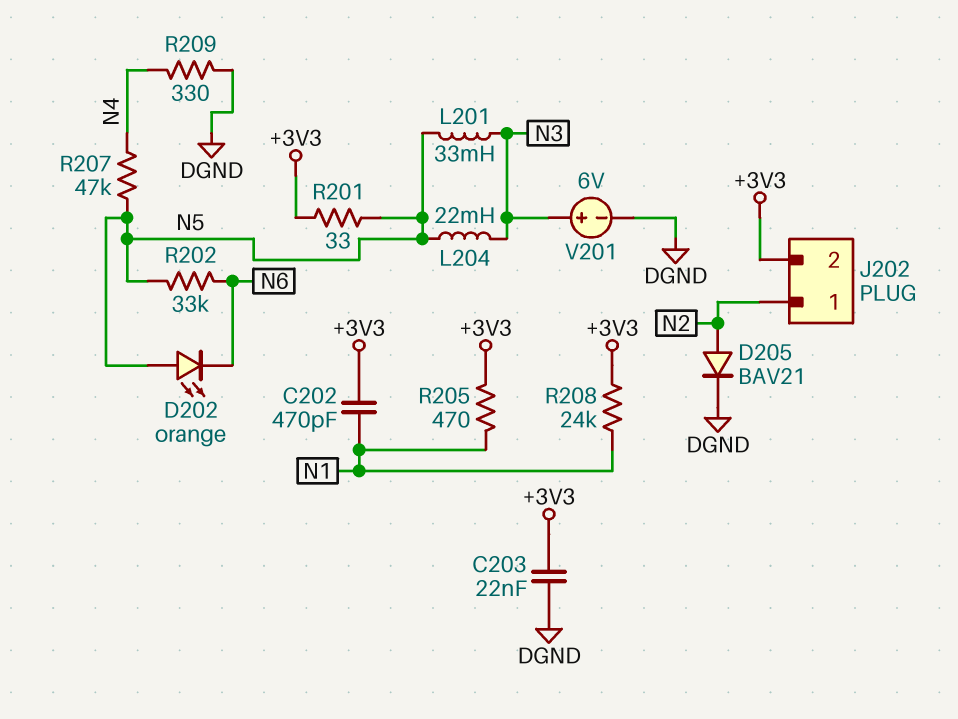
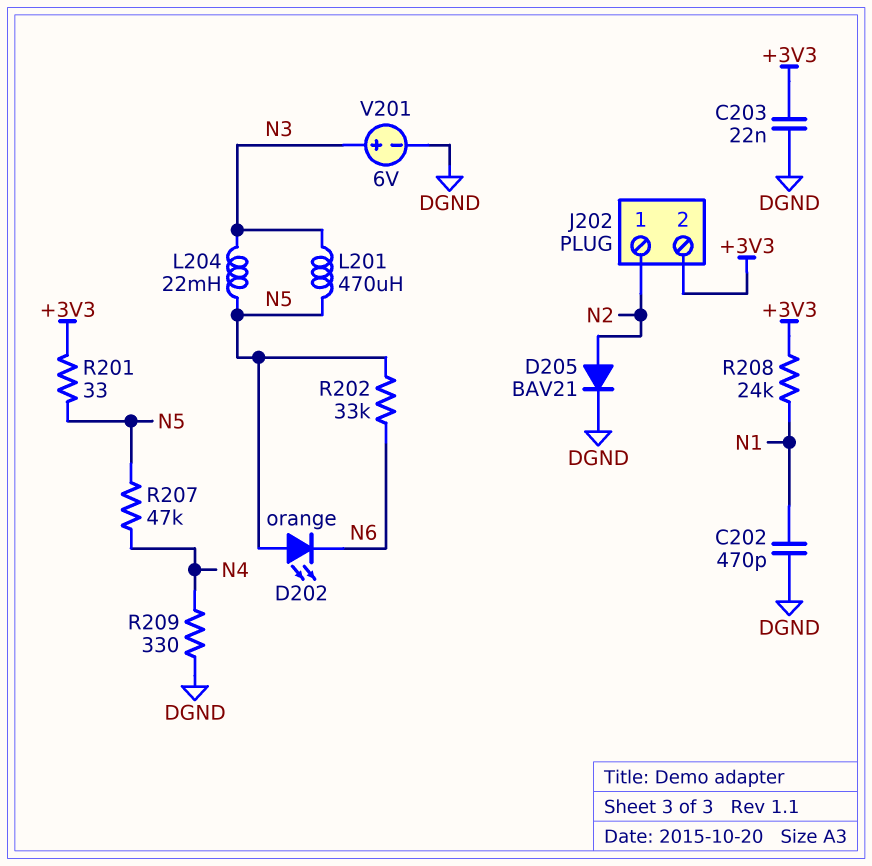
C202: 470pF (+3V3, N1) -> 470pF (DGND, N1)
L201: 33mH (N3, N5) -> 470uH (N3, N5)
R205: 470 (+3V3, N1) -> none

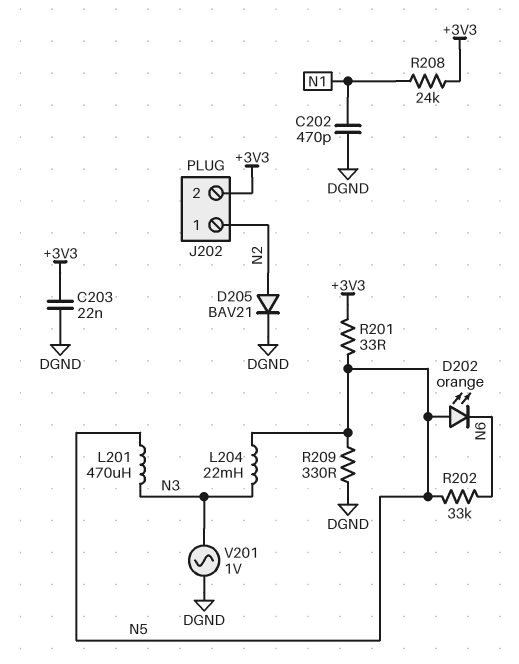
R207: 47k (N4, N5) -> none
R209: 330 (DGND, N4) -> 330 (DGND, N5)
V201: 6V (plus N3, minus DGND) -> AC 1V (DGND, N3)

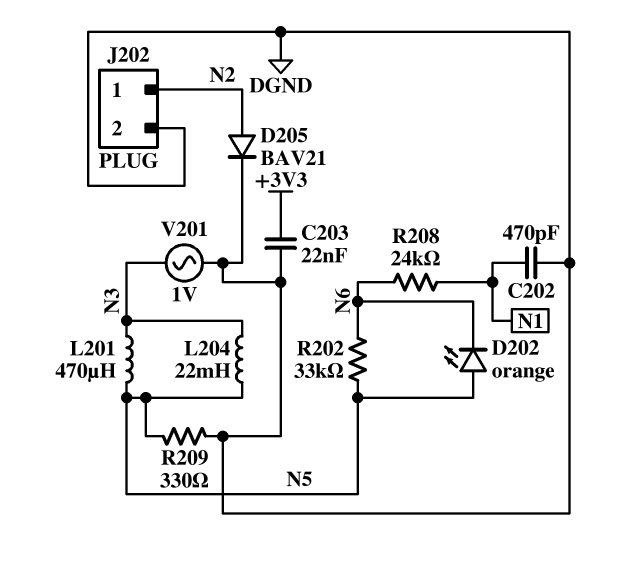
J202 pin 2: +3V3 -> DGND
R201: 33 (+3V3, N5) -> none
R208: 24k (+3V3, N1) -> 24k (N1, N6)

